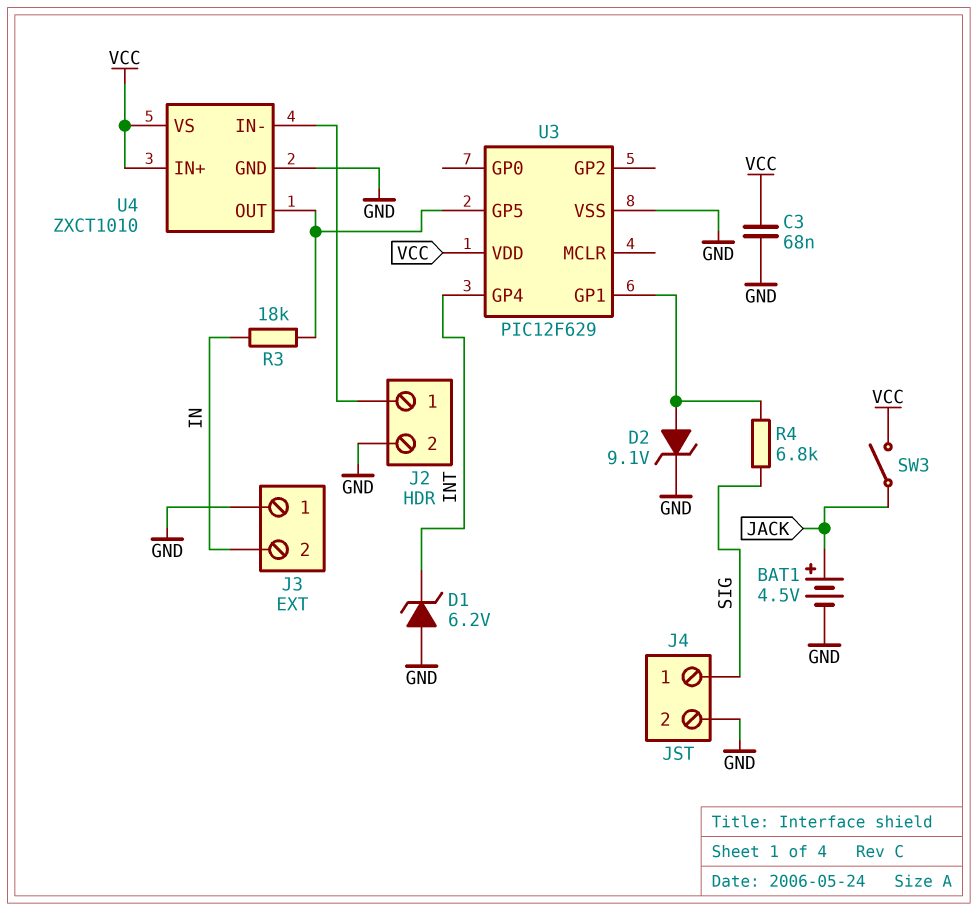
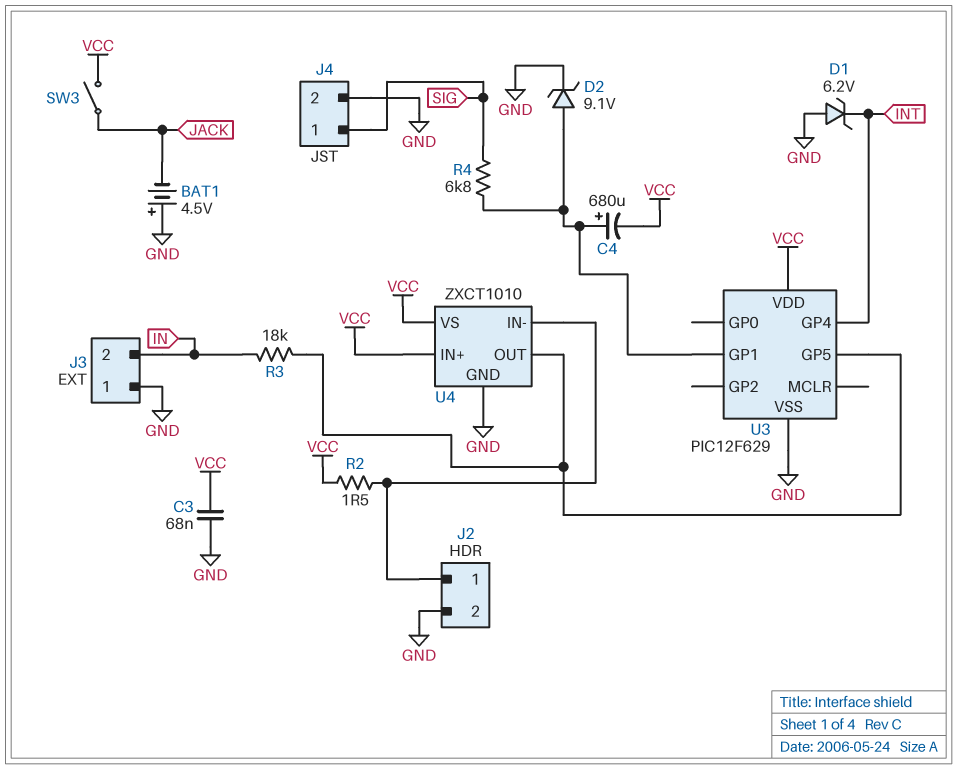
BAT1: 4.5V (plus JACK, minus GND) -> 4.5V (plus GND, minus JACK)
C4: none -> 680uF (plus U3/GP1, minus VCC)
R2: none -> 1.5 (J2/1, VCC)

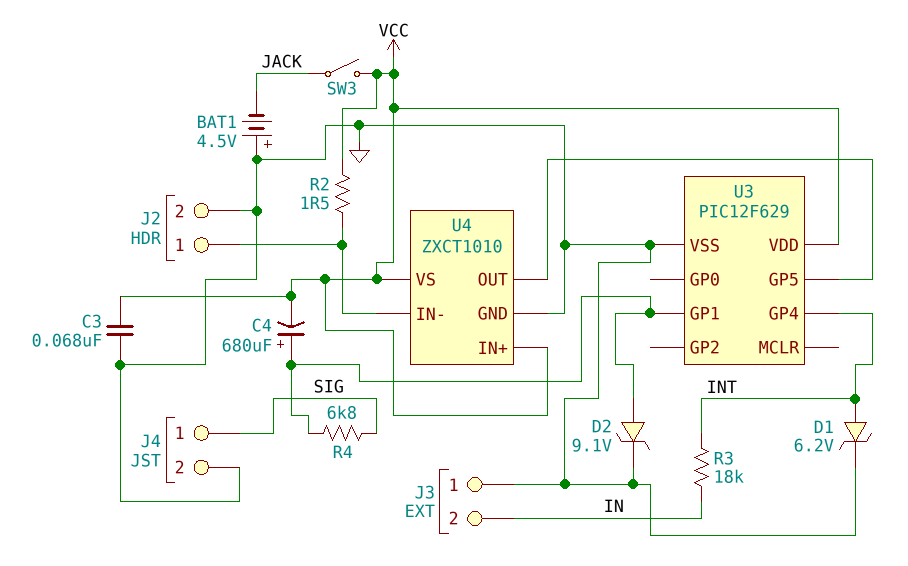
D1: zener 6.2V (A GND, K INT) -> zener 6.2V (A INT, K GND)
R3: 18k (IN, U3/GP5) -> 18k (IN, INT)

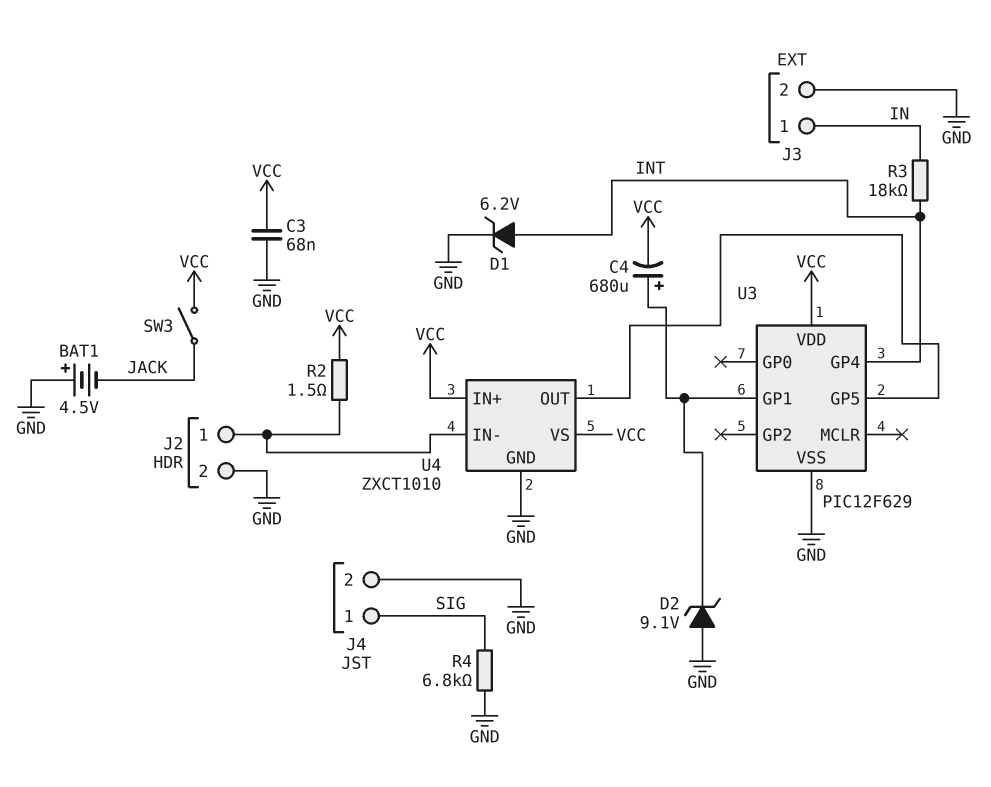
D2: zener 9.1V (A U3/GP1, K GND) -> zener 9.1V (A GND, K U3/GP1)
J3 pin 1: GND -> IN
J3 pin 2: IN -> GND
R4: 6.8k (SIG, U3/GP1) -> 6.8k (GND, SIG)

